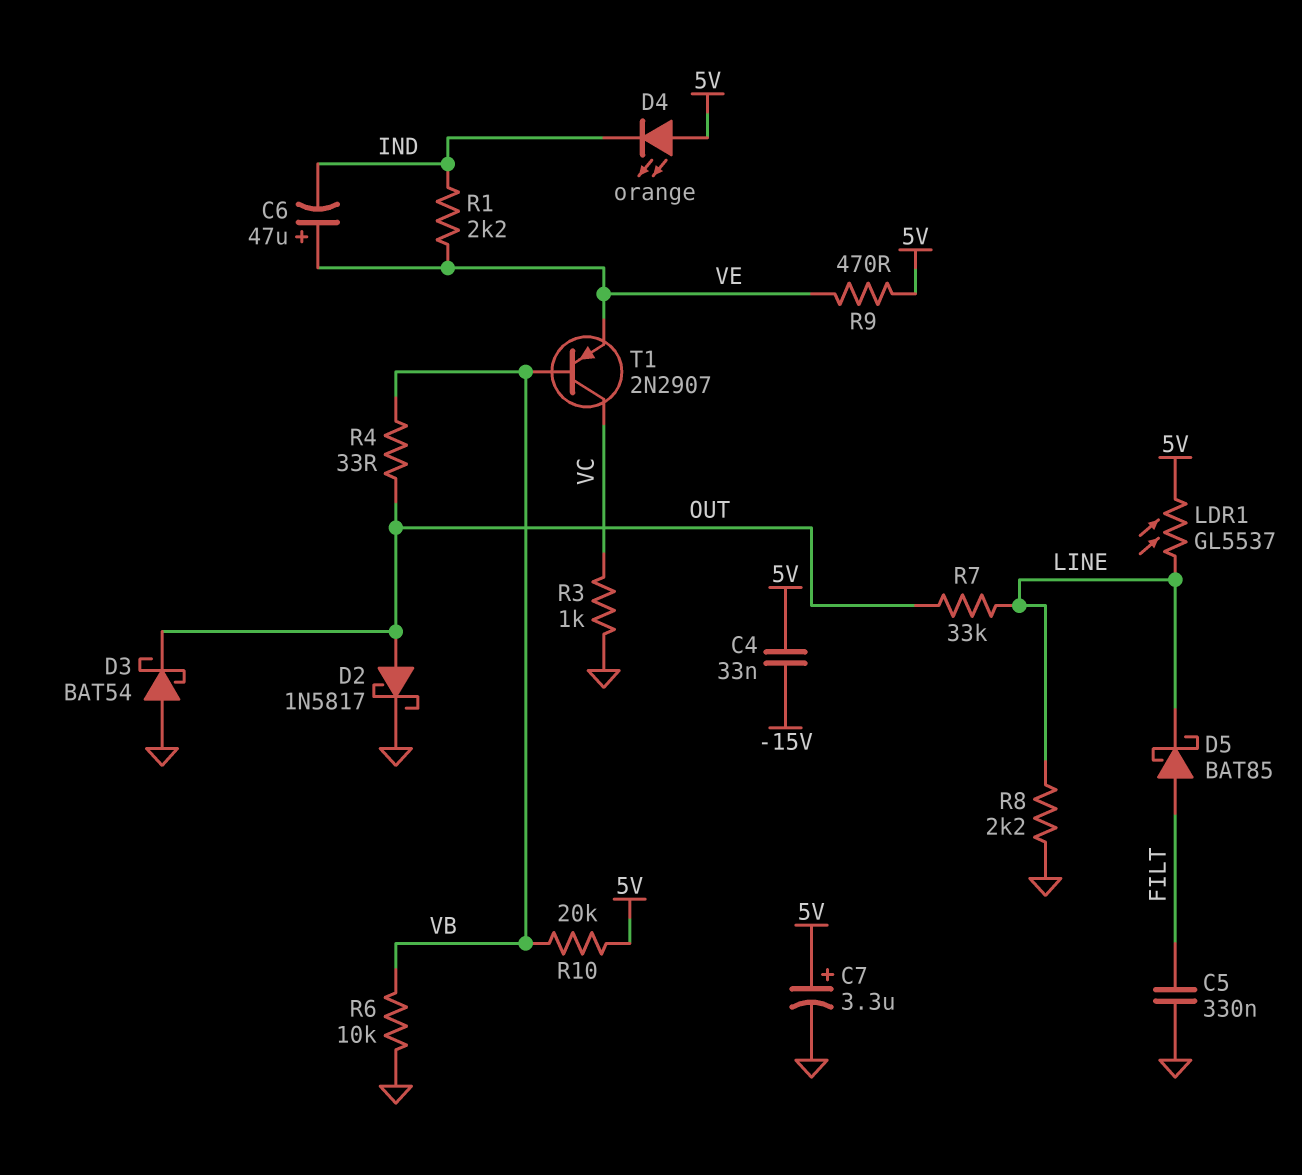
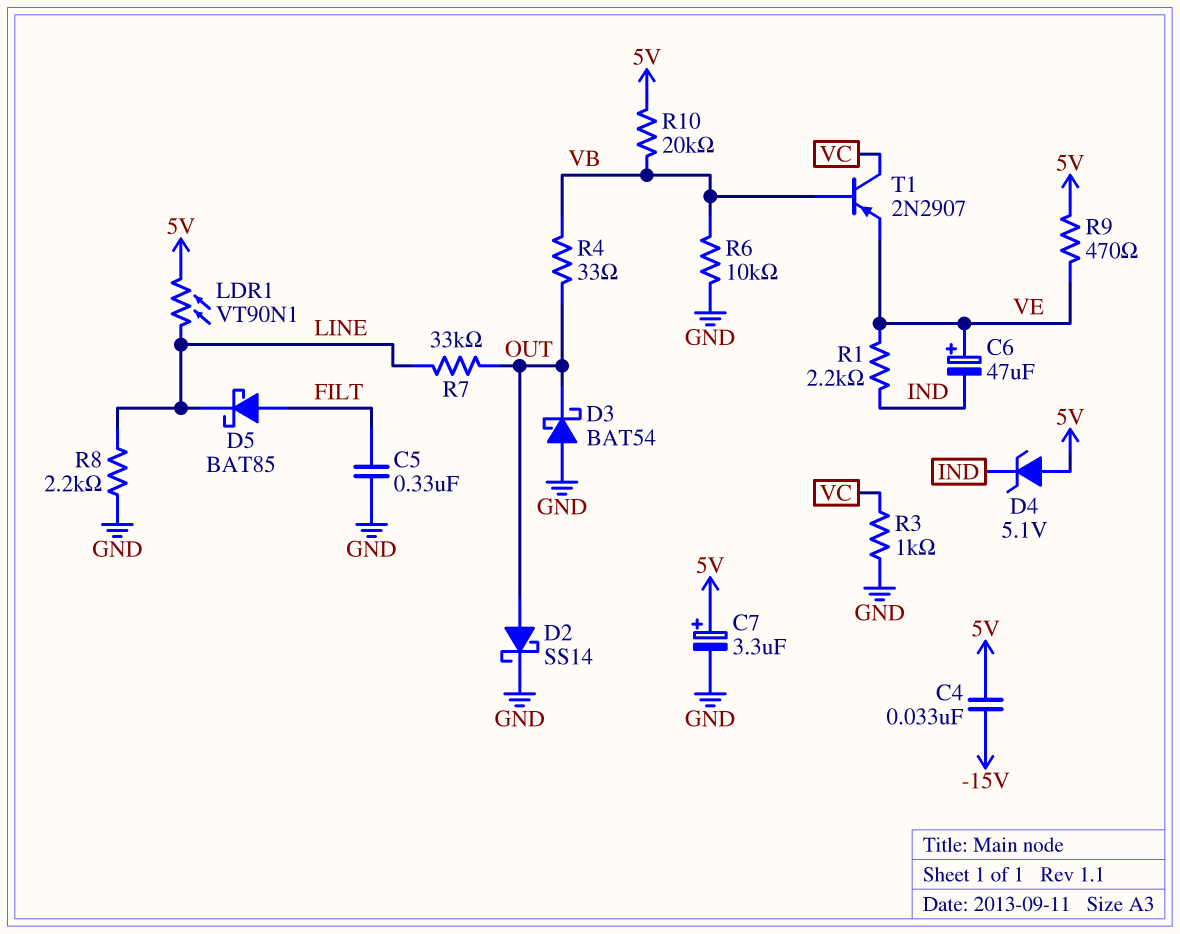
D2: schottky 1N5817 (A OUT, K GND) -> schottky SS14 (A OUT, K GND)
D4: LED orange (A 5V, K IND) -> zener 5.1V (A 5V, K IND)
LDR1: GL5537 (5V, LINE) -> VT90N1 (5V, LINE)

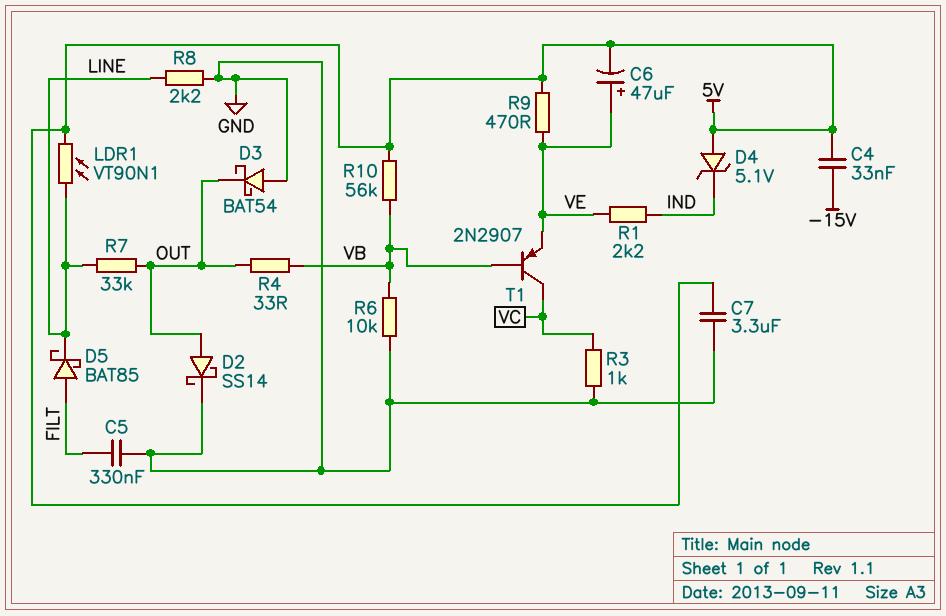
C6: 47uF (plus VE, minus IND) -> 47uF (plus VE, minus 5V)
C7: 3.3uF (plus 5V, minus GND) -> 3.3uF (5V, GND)
R10: 20k (5V, VB) -> 56k (5V, VB)

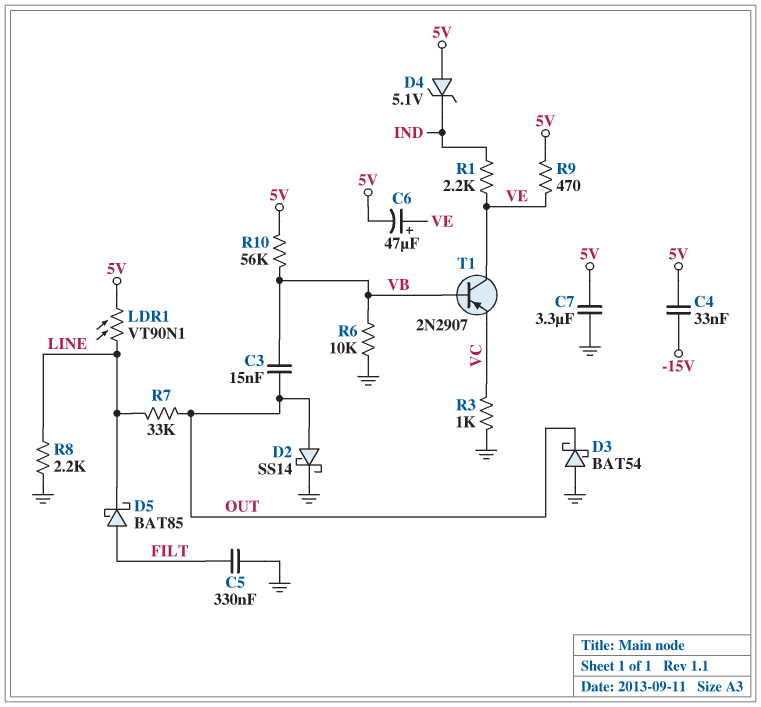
C3: none -> 15nF (OUT, VB)
R4: 33 (OUT, VB) -> none
T1: PNP 2N2907 (B VB, C VC, E VE) -> PNP 2N2907 (B VB, C VE, E VC)

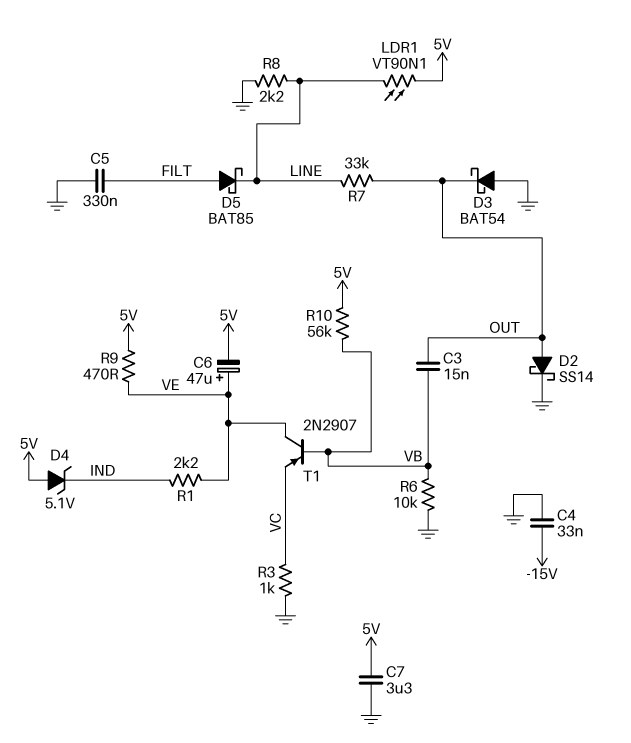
C4: 33nF (-15V, 5V) -> 33nF (-15V, GND)

